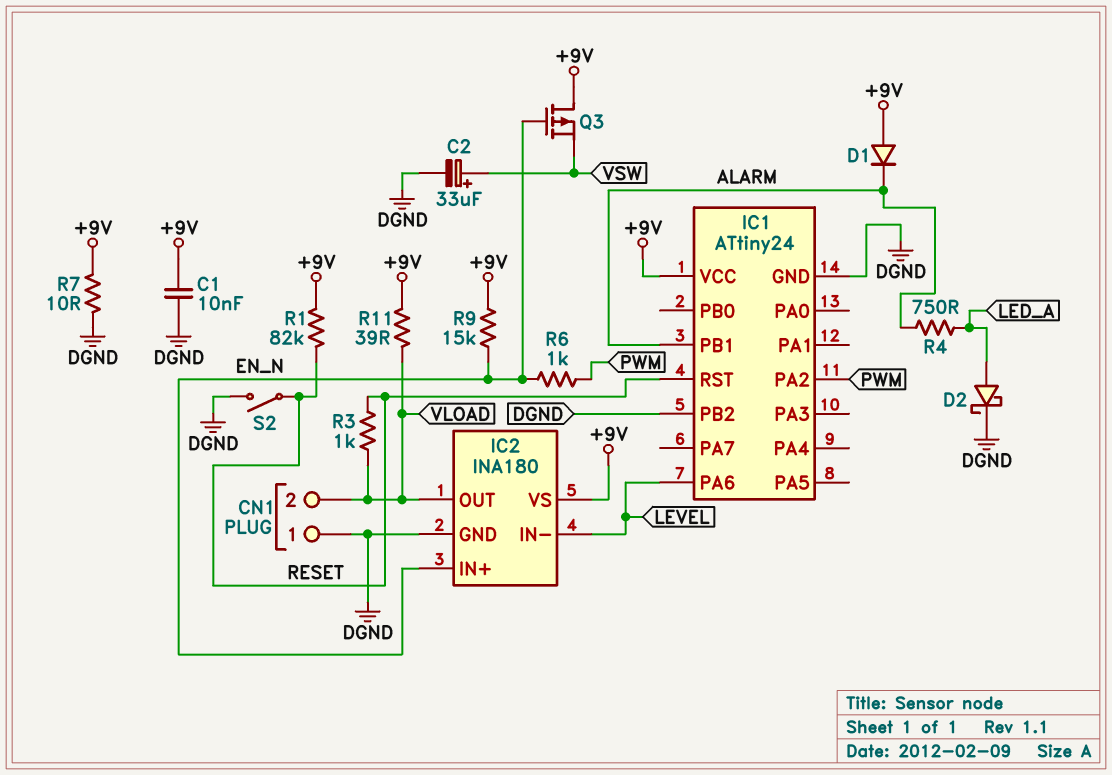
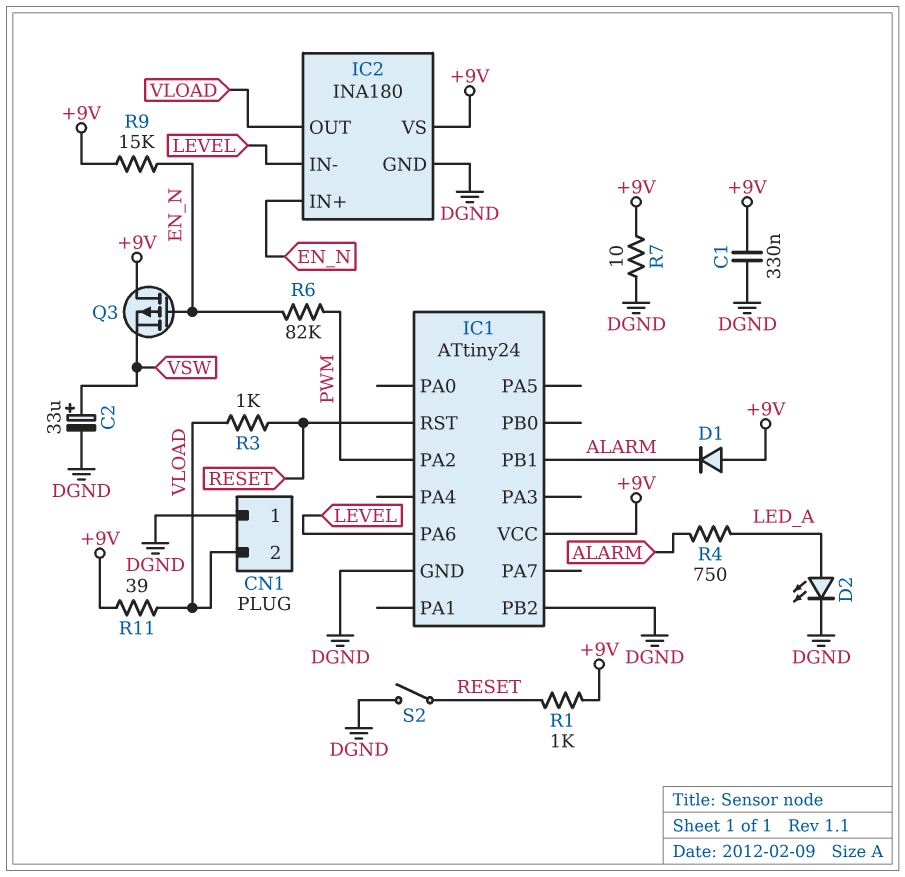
C1: 10nF (+9V, DGND) -> 330nF (+9V, DGND)
D2: schottky (A LED_A, K DGND) -> LED (A LED_A, K DGND)
R1: 82k (+9V, RESET) -> 1k (+9V, RESET)
R6: 1k (EN_N, PWM) -> 82k (EN_N, PWM)

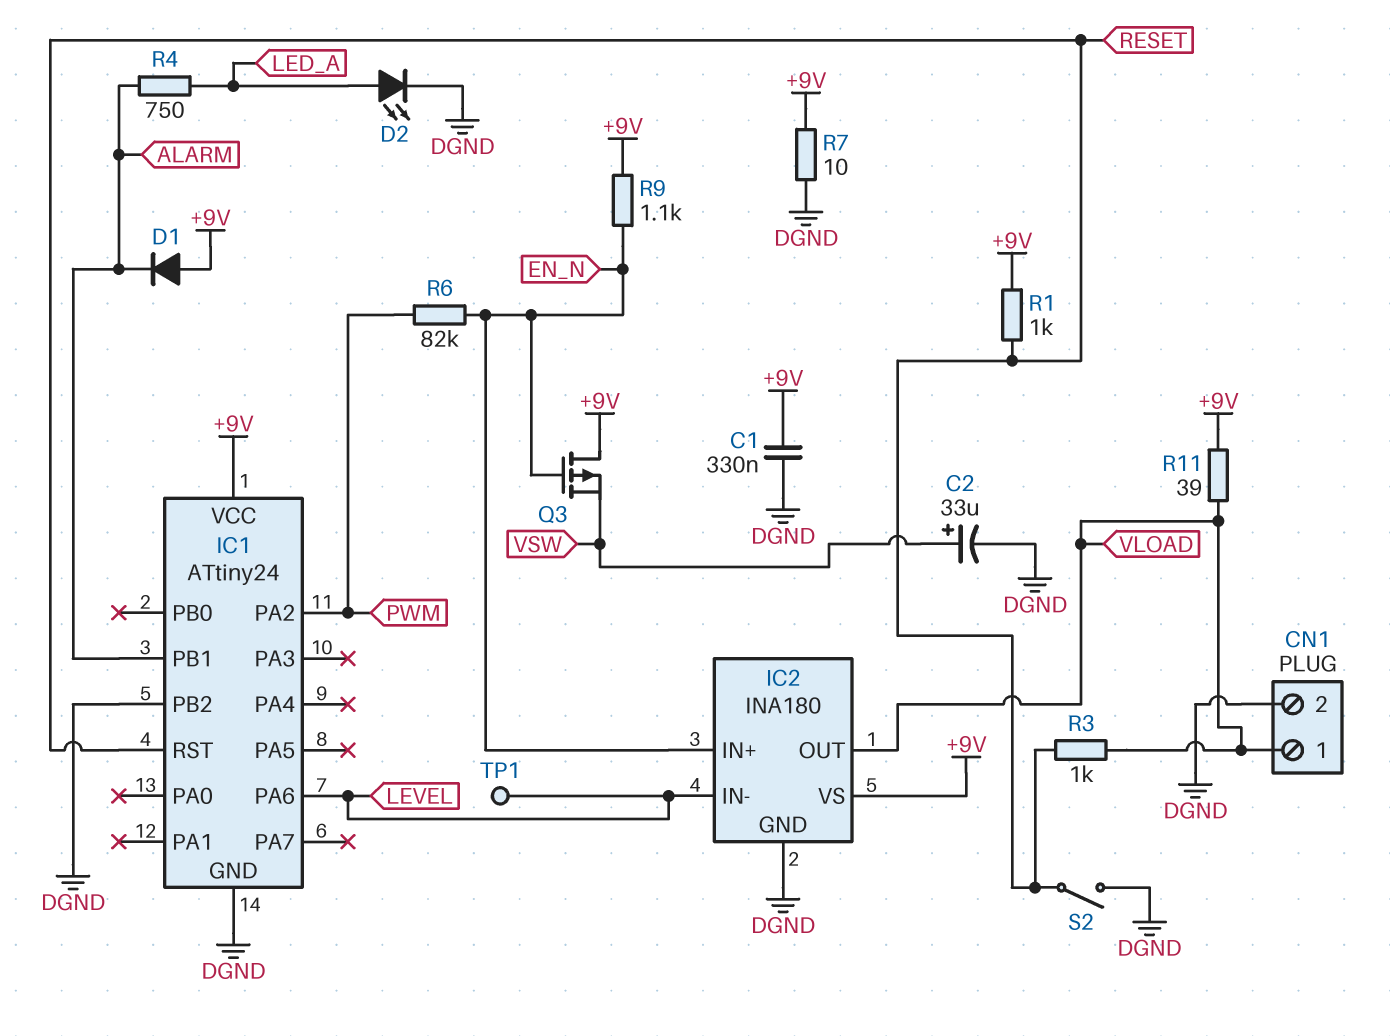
CN1 pin 1: DGND -> VLOAD
CN1 pin 2: VLOAD -> DGND
R9: 15k (+9V, EN_N) -> 1.1k (+9V, EN_N)
TP1: none -> test point (LEVEL)

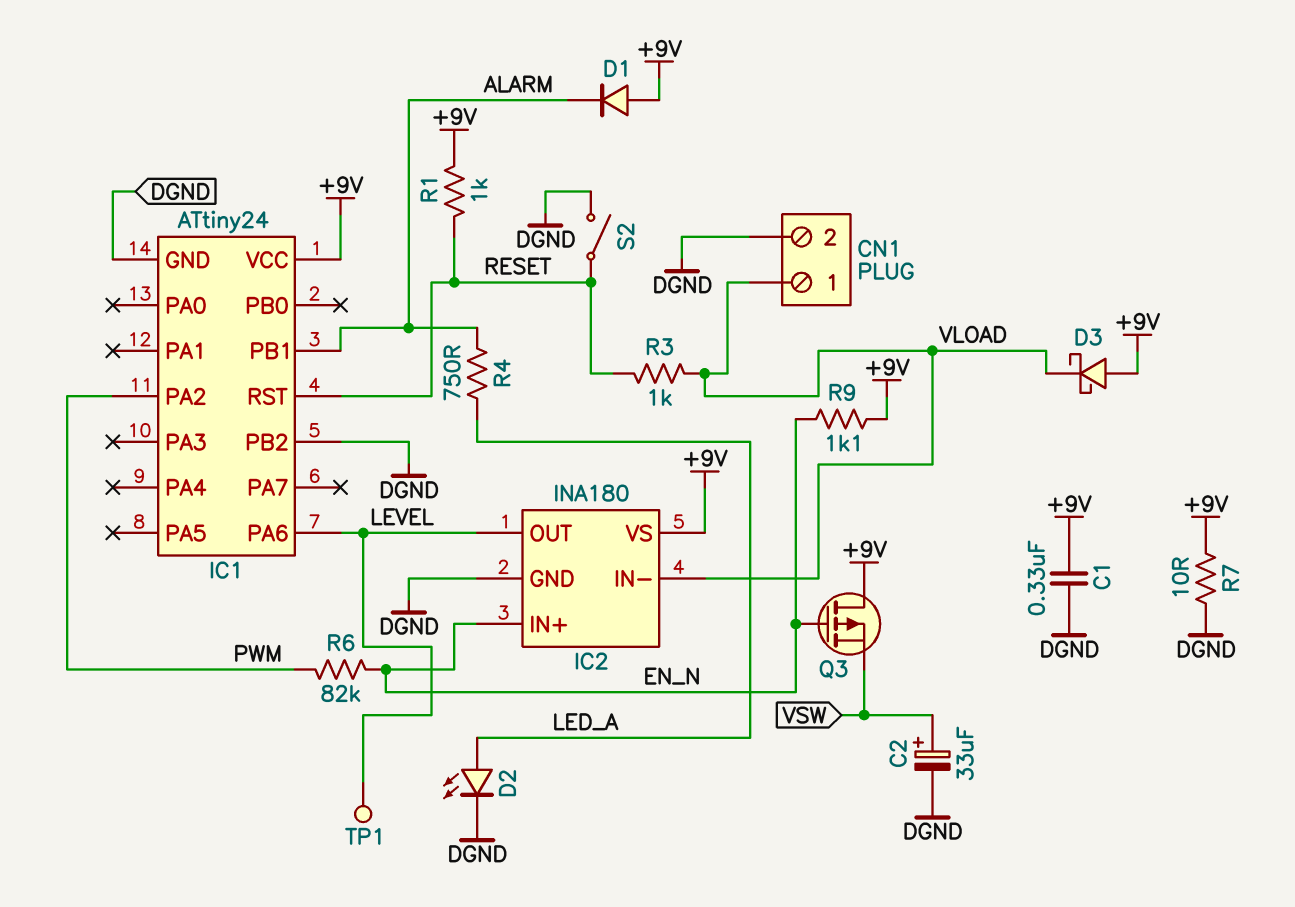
D3: none -> schottky (A +9V, K VLOAD)
IC2 pin IN-: LEVEL -> VLOAD
IC2 pin OUT: VLOAD -> LEVEL
R11: 39 (+9V, VLOAD) -> none

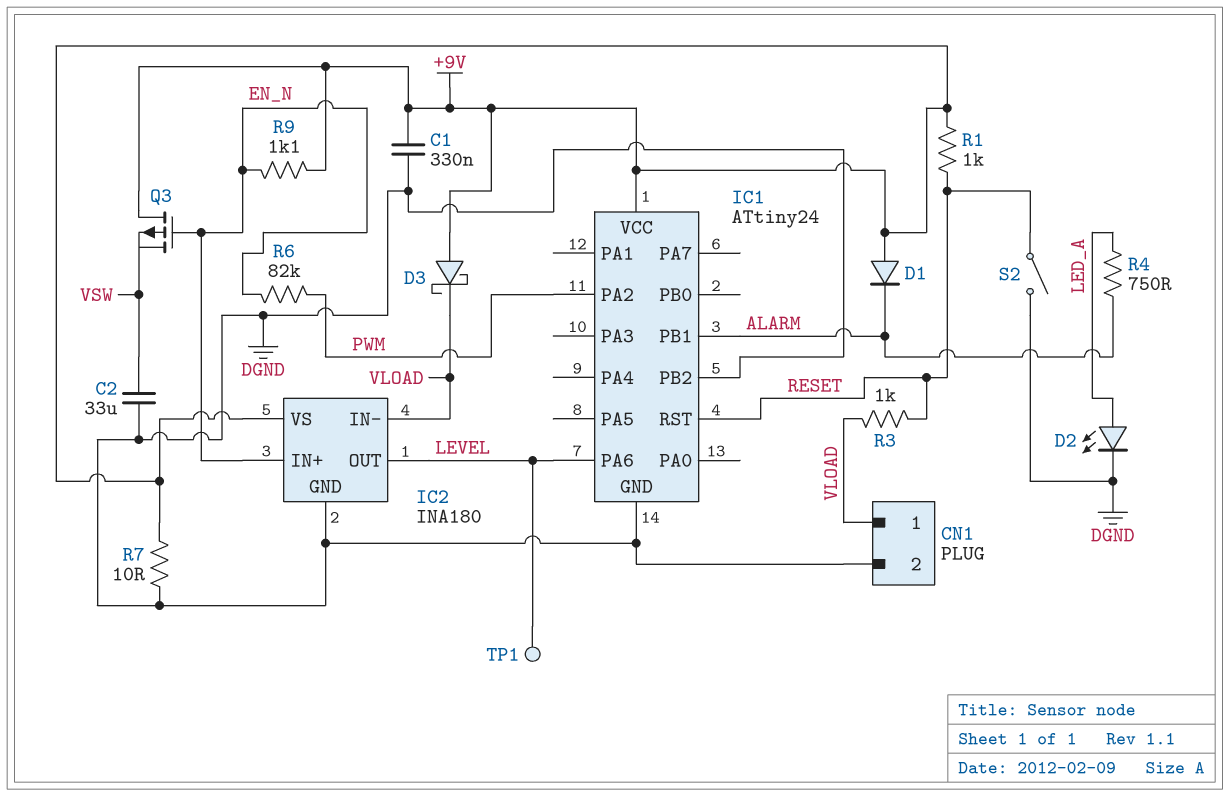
C2: 33uF (plus VSW, minus DGND) -> 33uF (DGND, VSW)

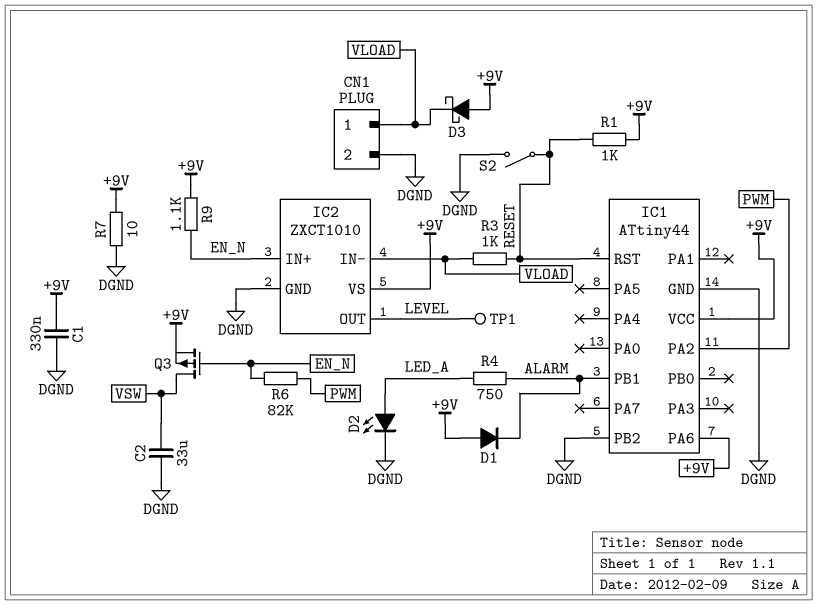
IC1: ATtiny24 -> ATtiny44
IC1 pin PA6: LEVEL -> +9V
IC2: INA180 -> ZXCT1010
Q3: PMOS (G EN_N, D +9V, S VSW) -> PMOS (G EN_N, D VSW, S +9V)

